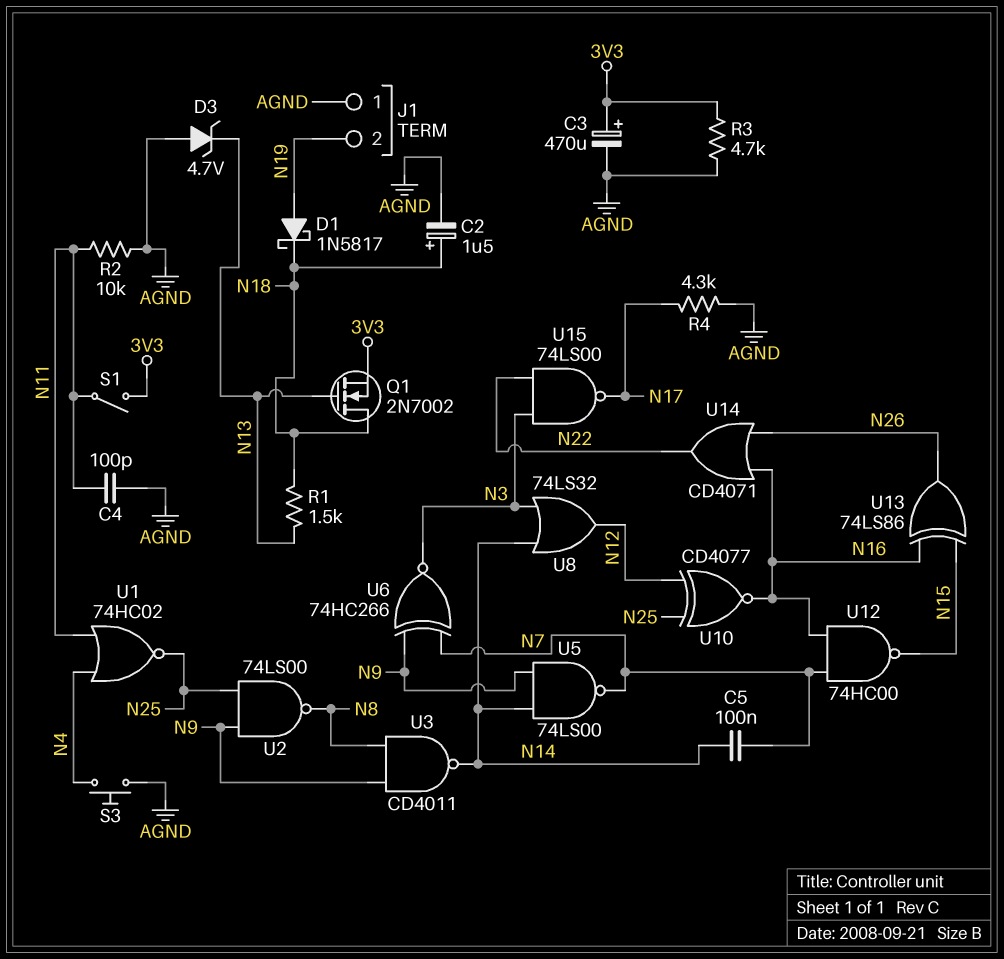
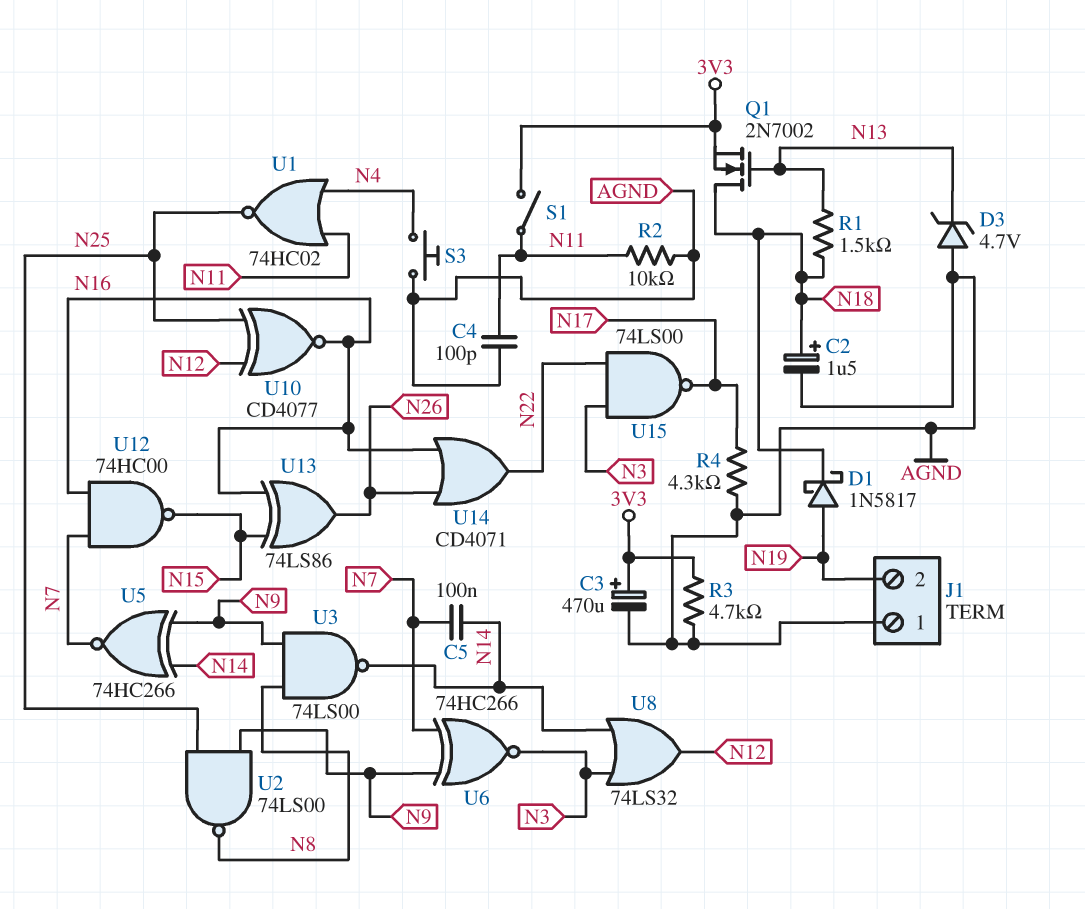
U3: NAND CD4011 (in N8, in N9, out N14) -> NAND 74LS00 (in N8, in N9, out N14)
U5: NAND 74LS00 (in N9, in N14, out N7) -> XNOR 74HC266 (in N9, in N14, out N7)

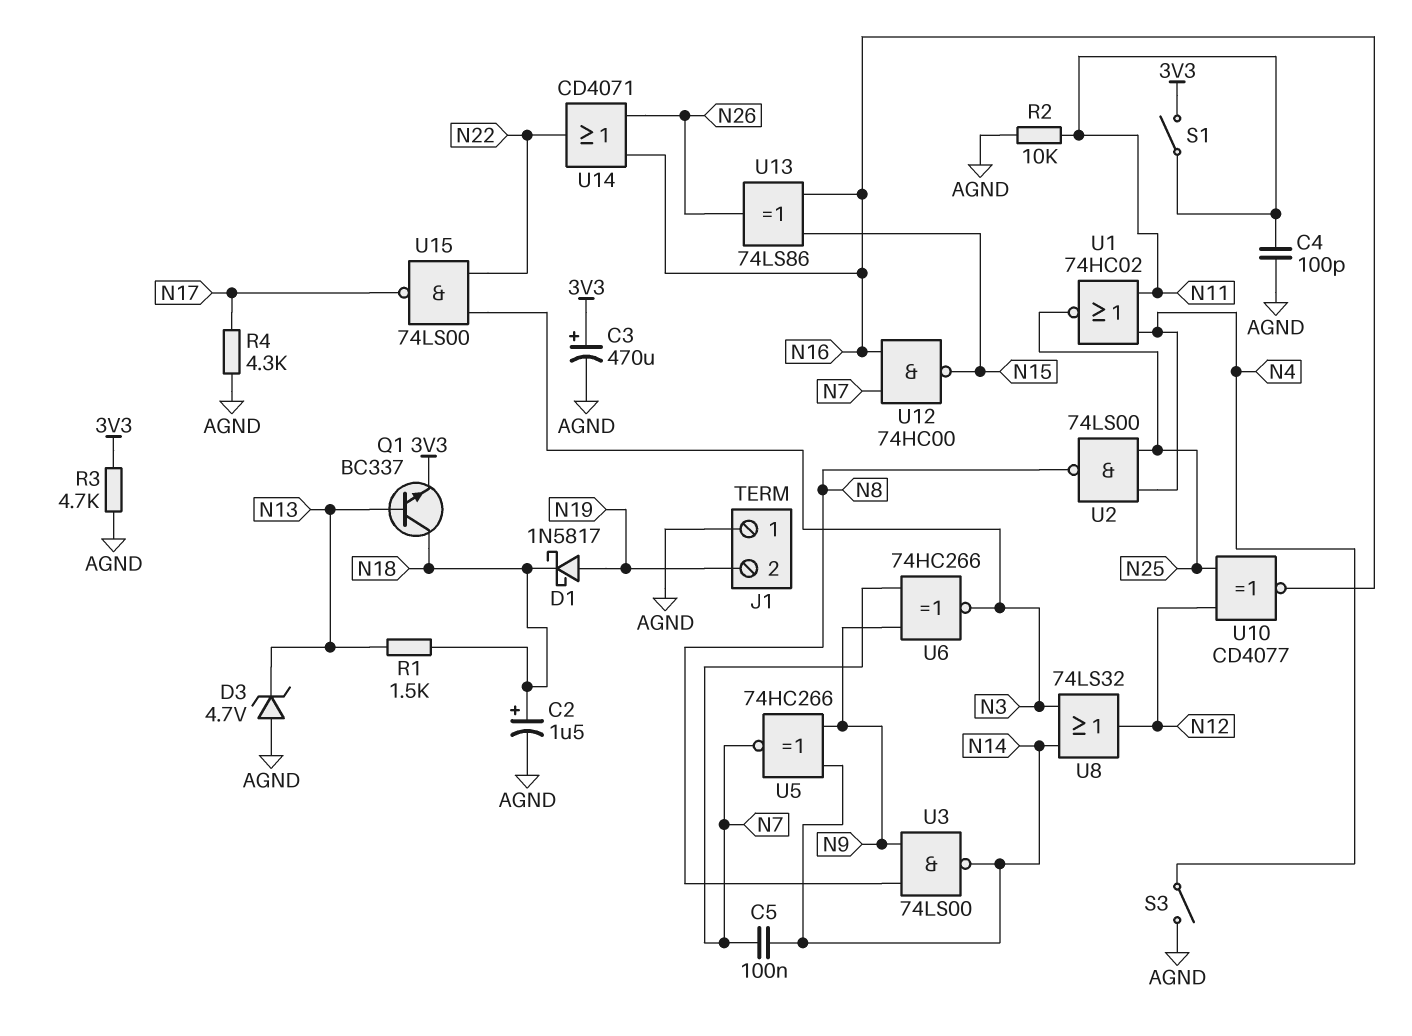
Q1: NMOS 2N7002 (G N13, D N18, S 3V3) -> NPN BC337 (B N13, C N18, E 3V3)
S3: button (AGND, N4) -> switch (AGND, N4)
U2: NAND 74LS00 (in N9, in N25, out N8) -> NAND 74LS00 (in N4, in N25, out N8)

